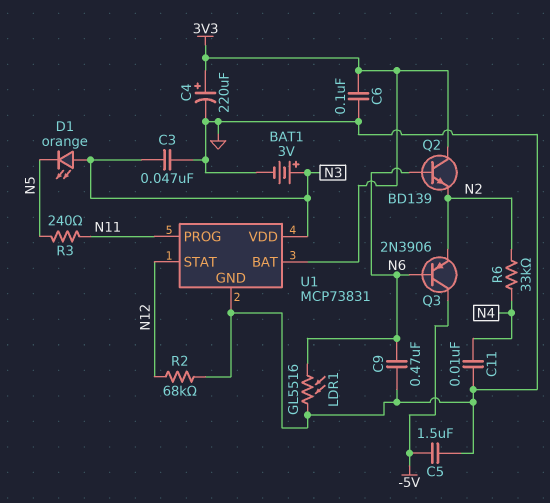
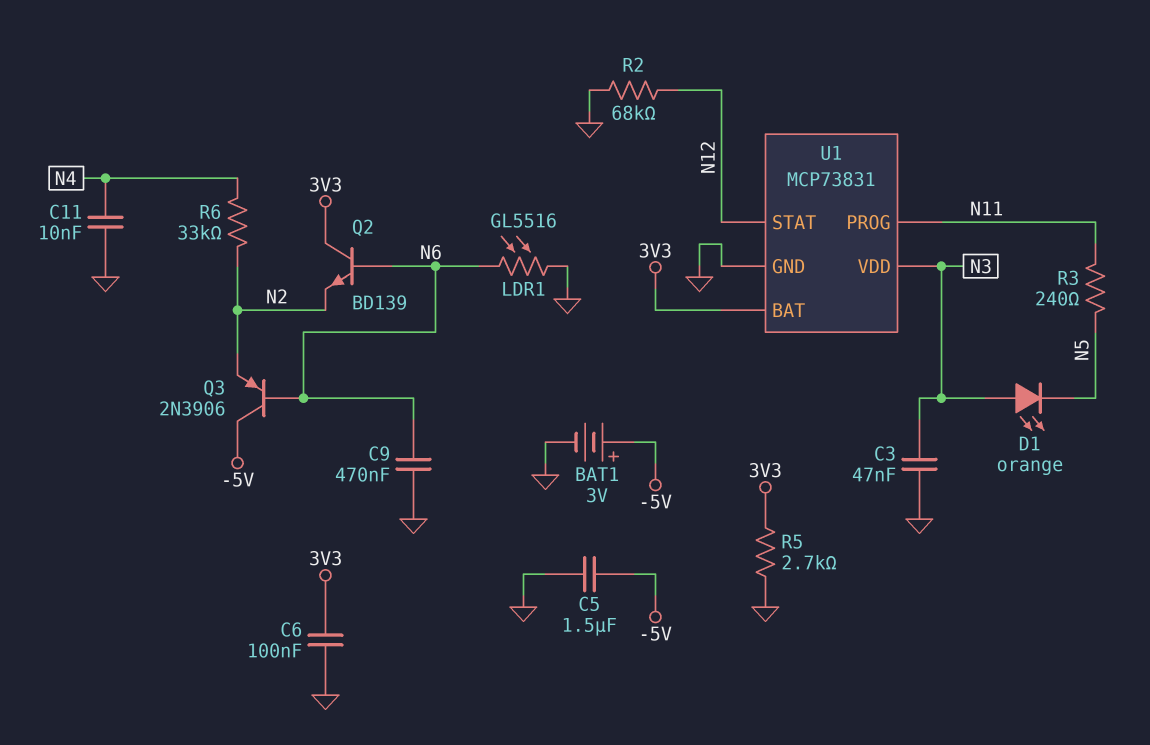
BAT1: 3V (plus N3, minus GND) -> 3V (plus -5V, minus GND)
C4: 220uF (plus 3V3, minus GND) -> none
R5: none -> 2.7k (3V3, GND)

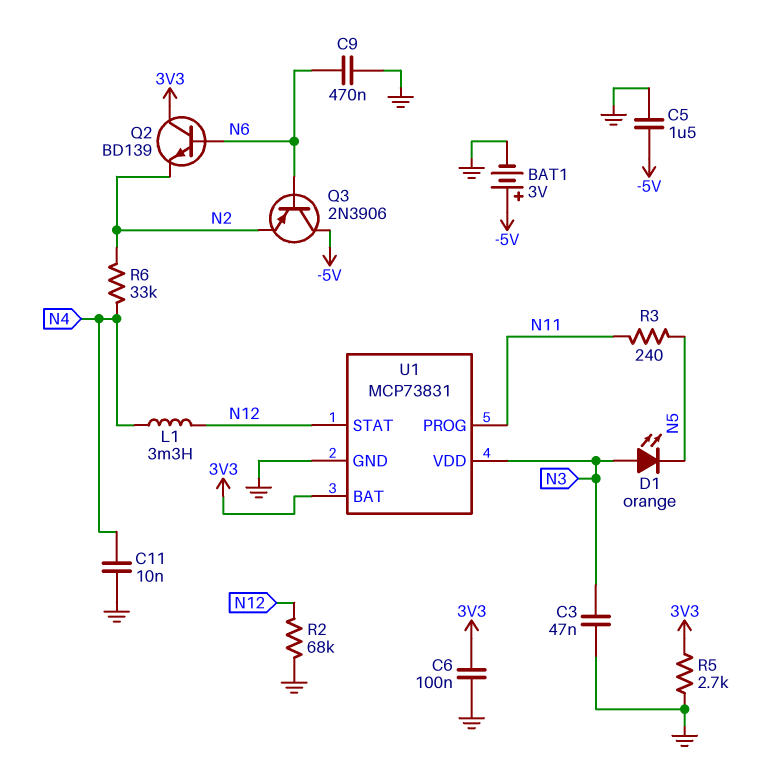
L1: none -> 3.3mH (N4, N12)
LDR1: GL5516 (GND, N6) -> none

